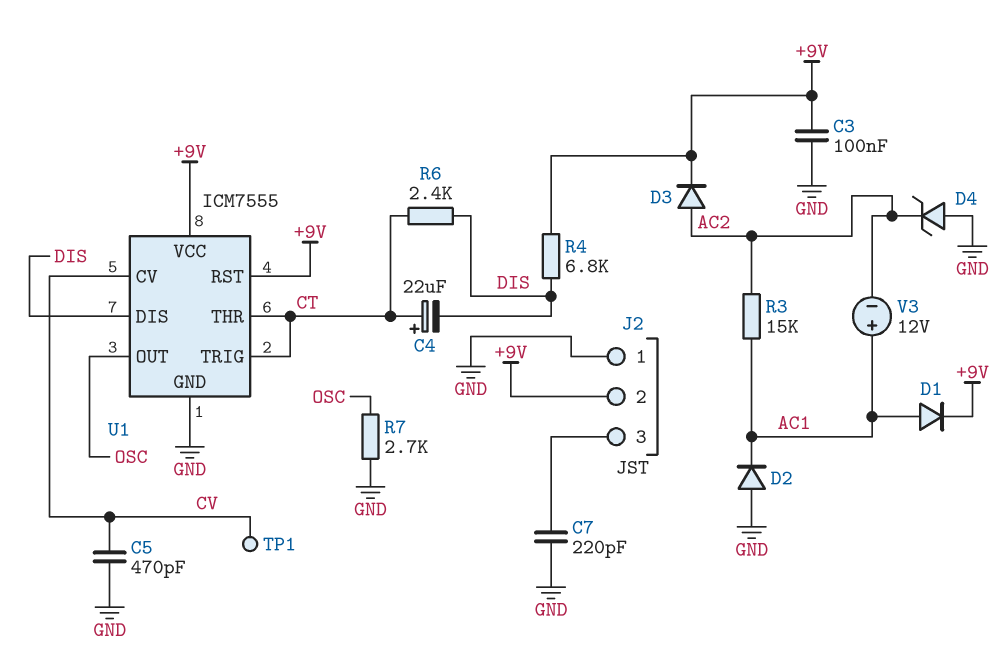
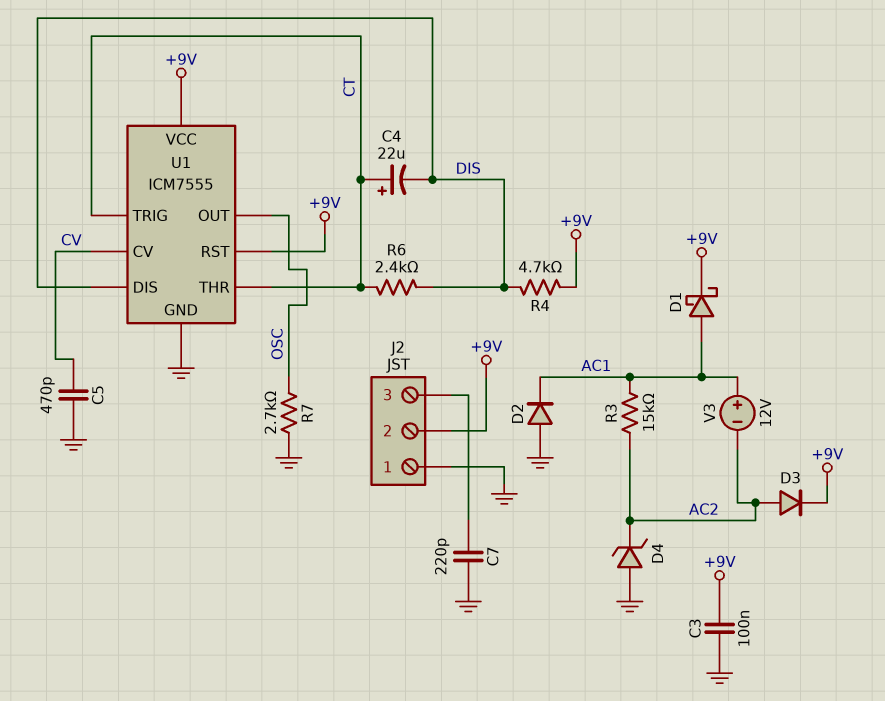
D1: diode (A AC1, K +9V) -> schottky (A AC1, K +9V)
R4: 6.8k (+9V, DIS) -> 4.7k (+9V, DIS)
TP1: test point (CV) -> none

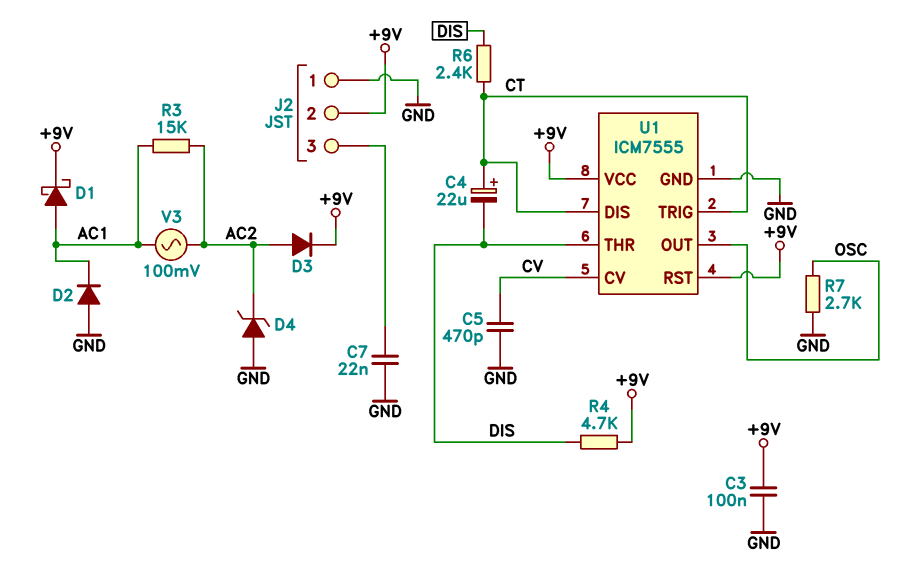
C7: 220pF (GND, J2/3) -> 22nF (GND, J2/3)
U1 pin DIS: DIS -> CT
U1 pin THR: CT -> DIS
V3: 12V (plus AC1, minus AC2) -> AC 100mV (AC1, AC2)

